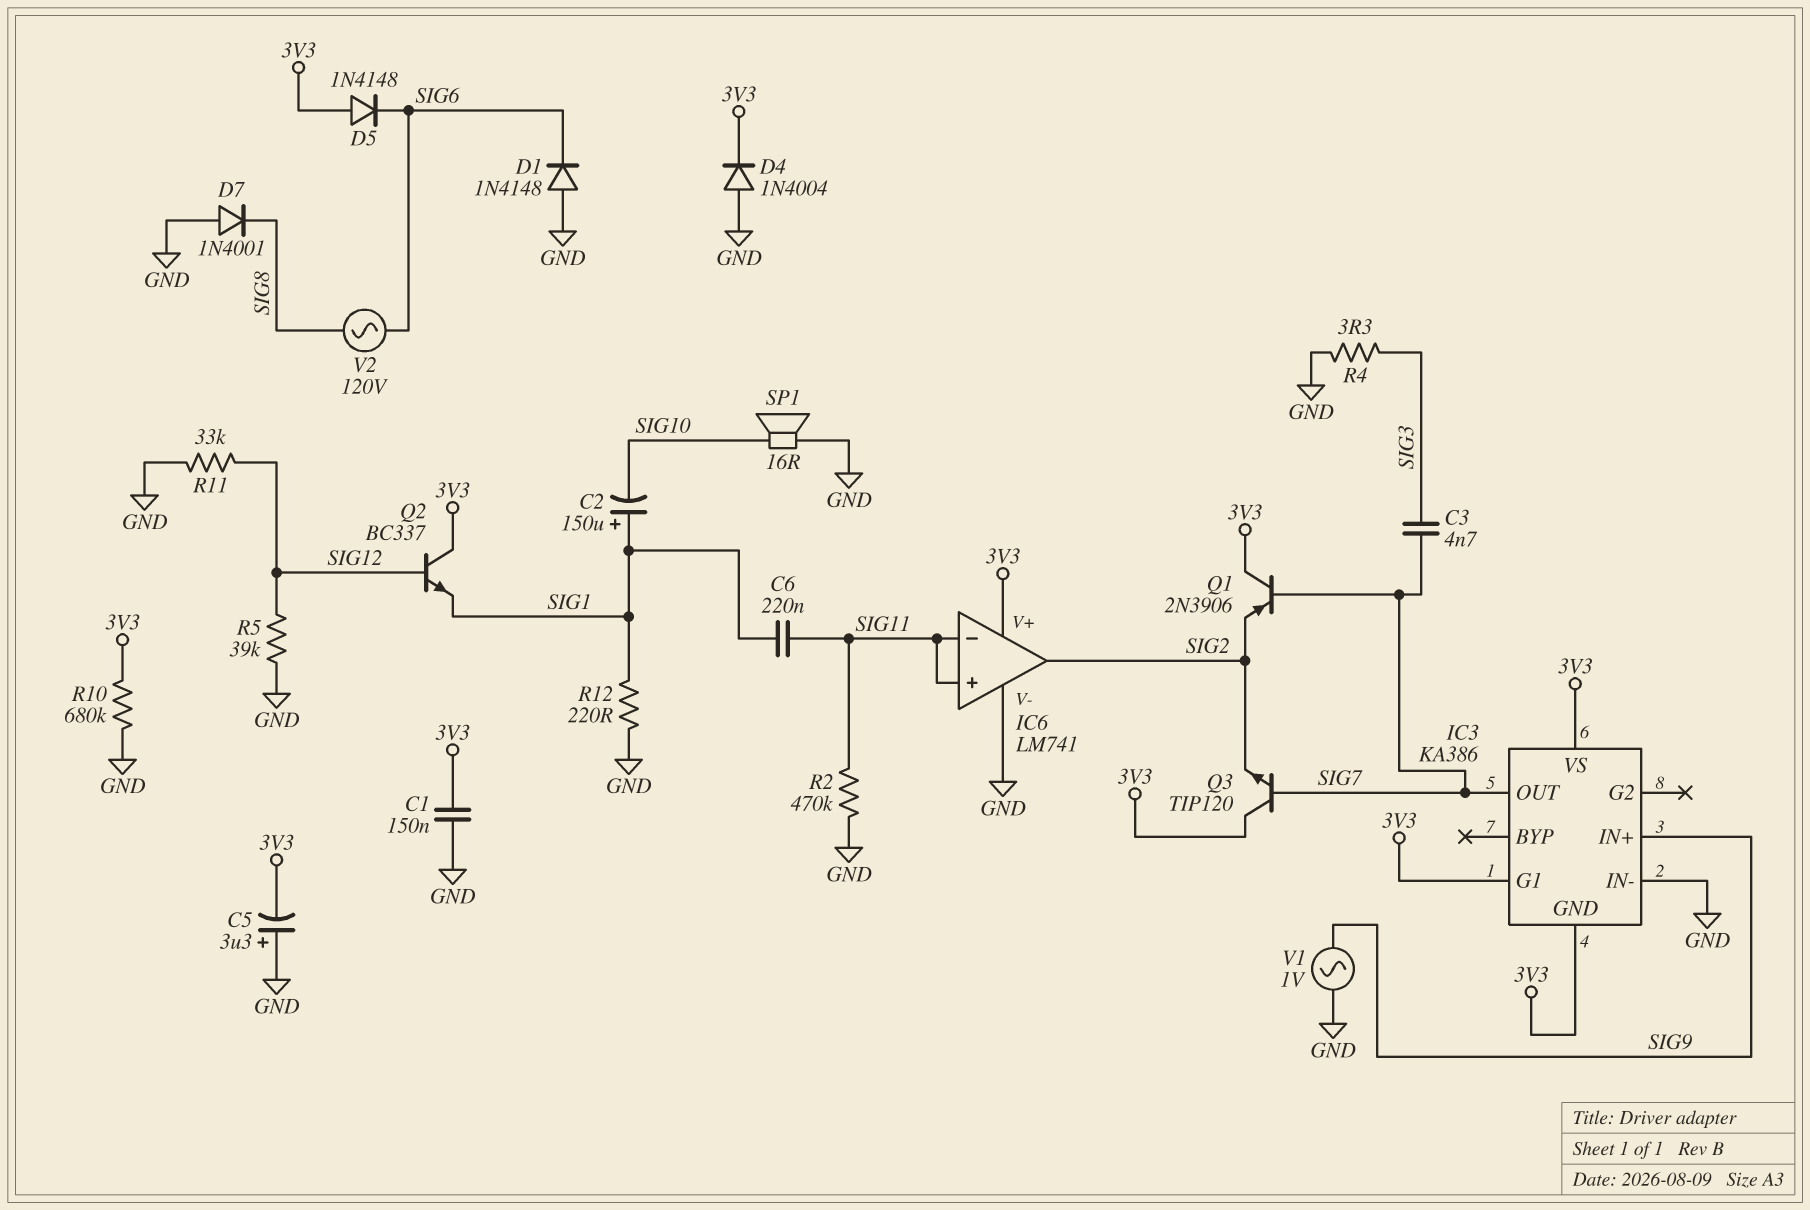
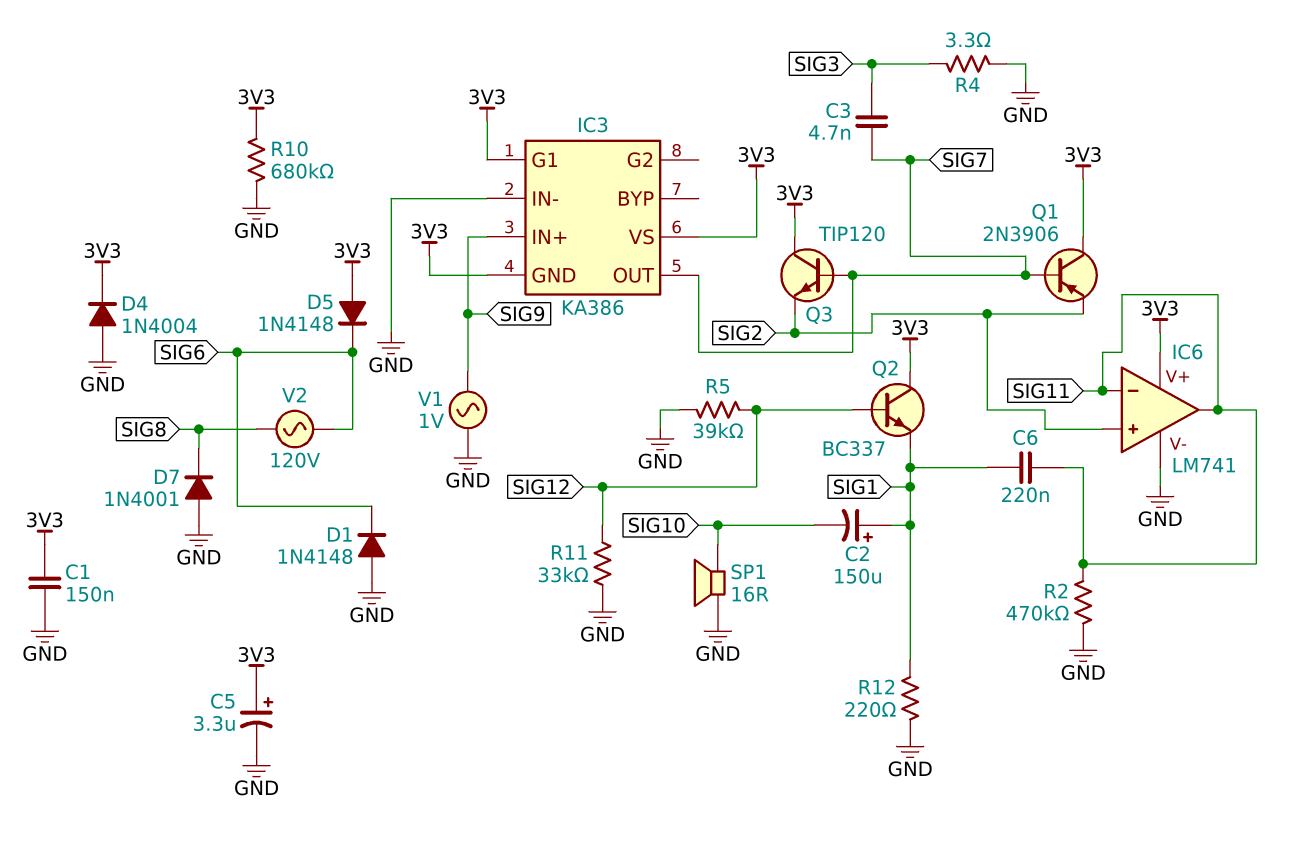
C5: 3.3uF (plus GND, minus 3V3) -> 3.3uF (plus 3V3, minus GND)
IC6 pin in+: SIG11 -> SIG2
IC6 pin out: SIG2 -> SIG11

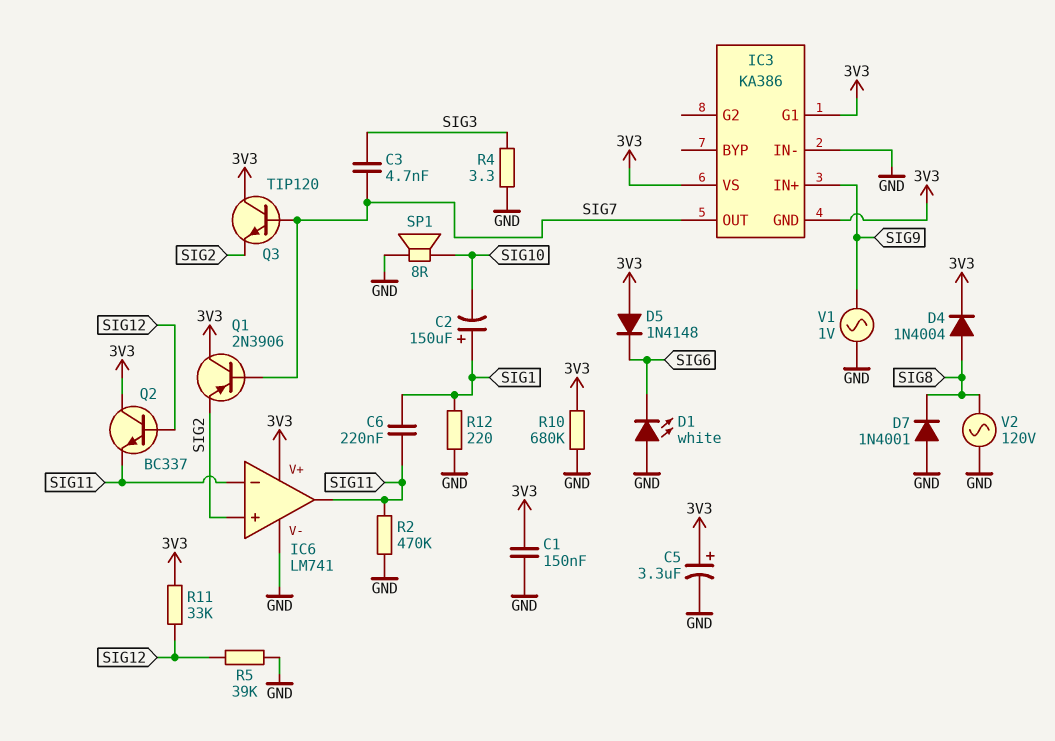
D1: diode 1N4148 (A GND, K SIG6) -> LED white (A GND, K SIG6)
D4: diode 1N4004 (A GND, K 3V3) -> diode 1N4004 (A SIG8, K 3V3)
Q2: NPN BC337 (B SIG12, C 3V3, E SIG1) -> NPN BC337 (B SIG12, C 3V3, E SIG11)
R11: 33k (GND, SIG12) -> 33k (3V3, SIG12)
SP1: speaker 16R (GND, SIG10) -> speaker 8R (GND, SIG10)
V2: AC 120V (SIG6, SIG8) -> AC 120V (GND, SIG8)

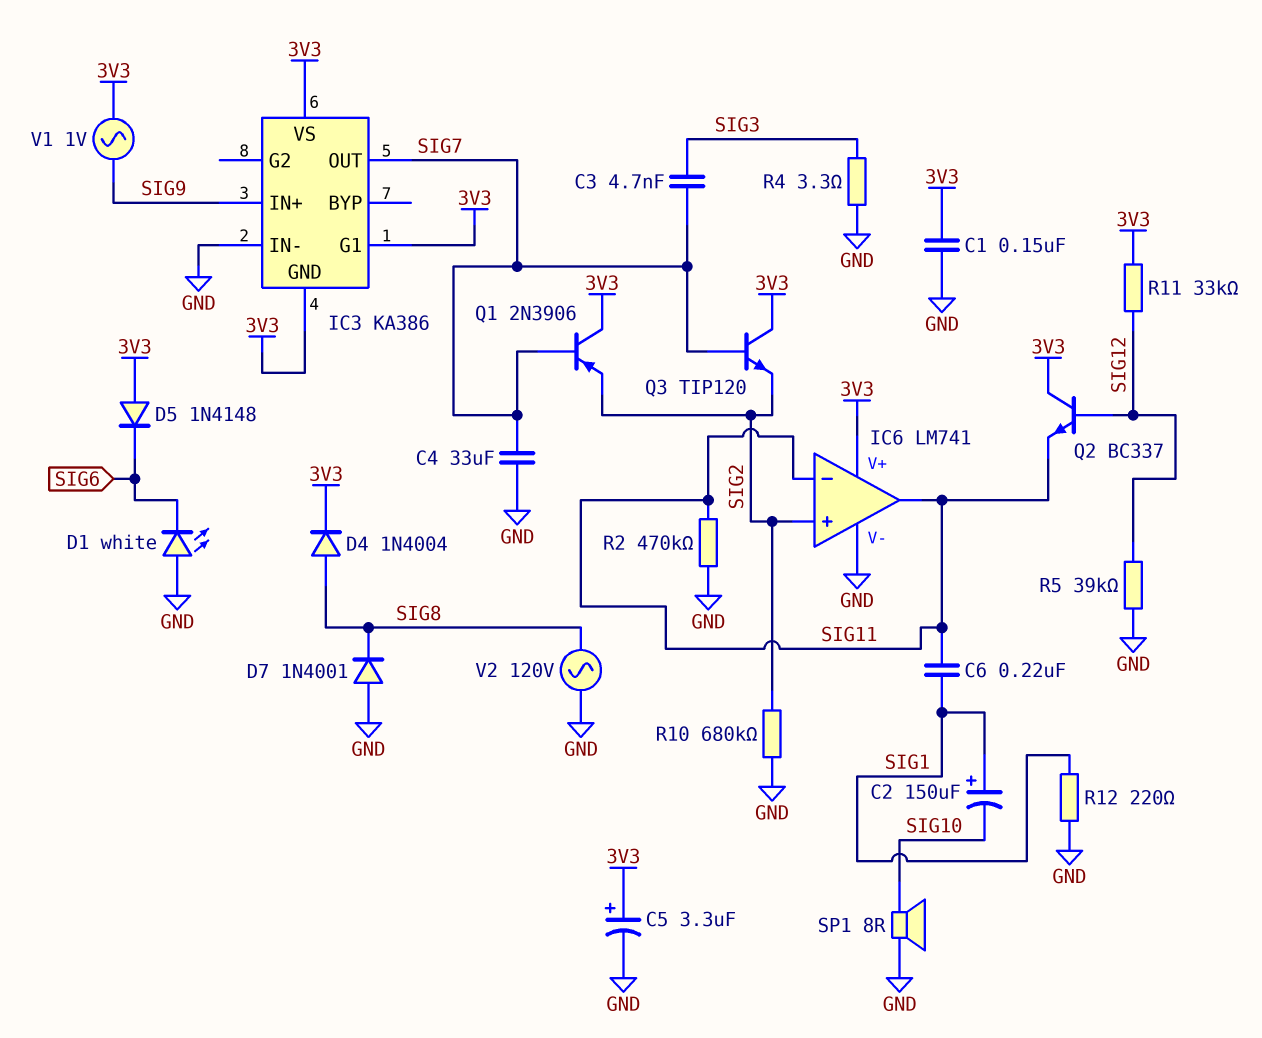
C4: none -> 33uF (GND, SIG7)
R10: 680k (3V3, GND) -> 680k (GND, SIG2)
V1: AC 1V (GND, SIG9) -> AC 1V (3V3, SIG9)

